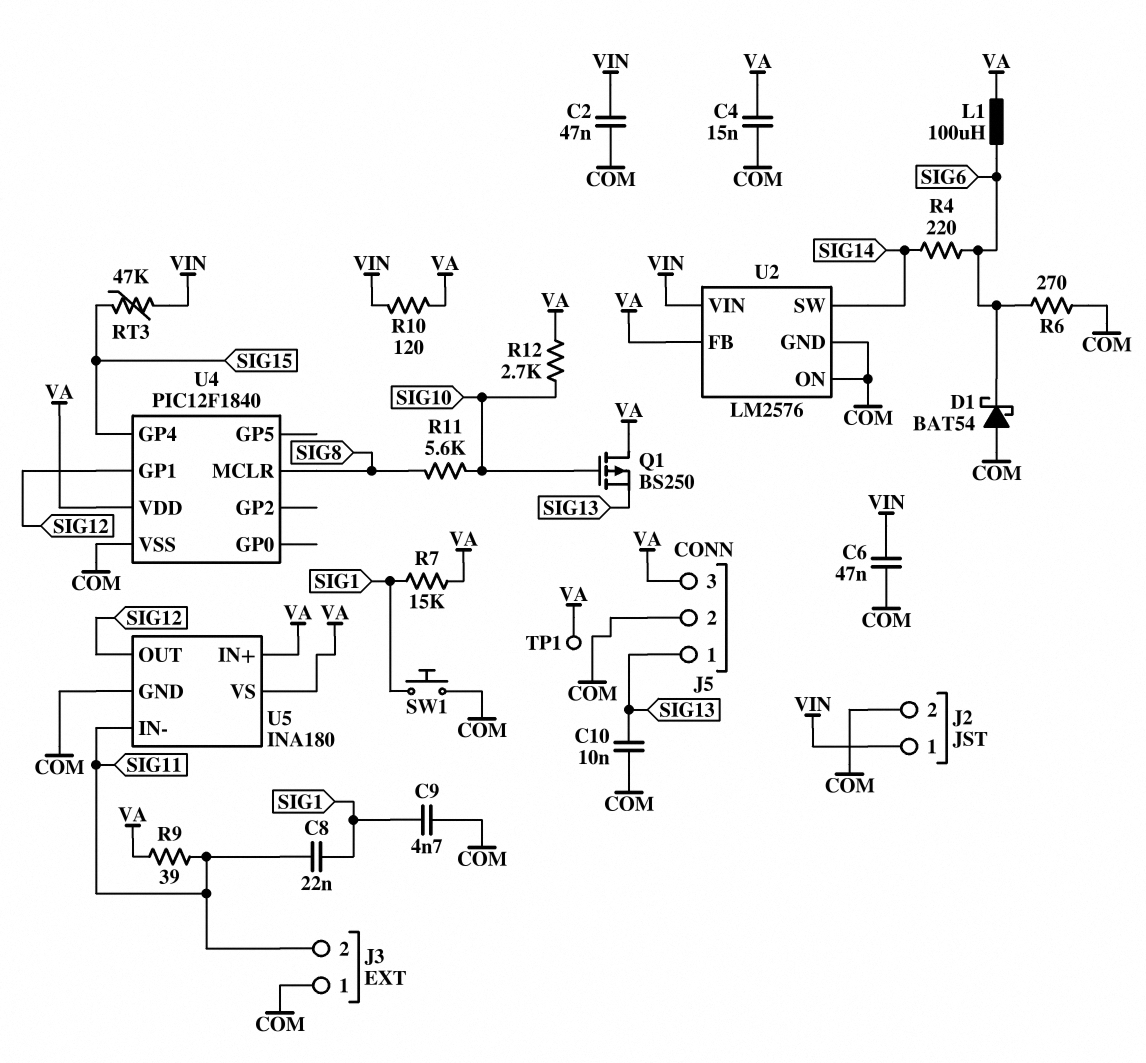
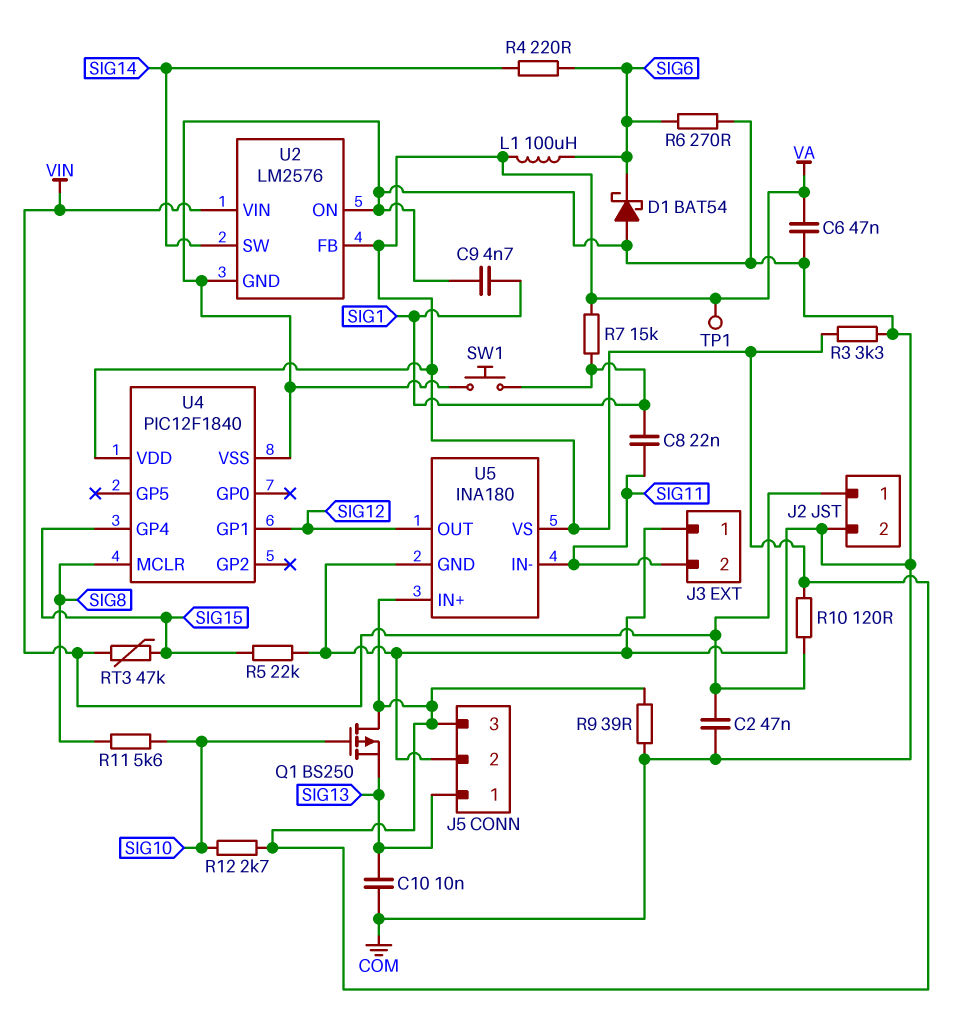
C4: 15nF (COM, VA) -> none
C6: 47nF (COM, VIN) -> 47nF (COM, VA)
R3: none -> 3.3k (COM, VA)
R5: none -> 22k (COM, SIG15)
R9: 39 (SIG11, VA) -> 39 (COM, VA)

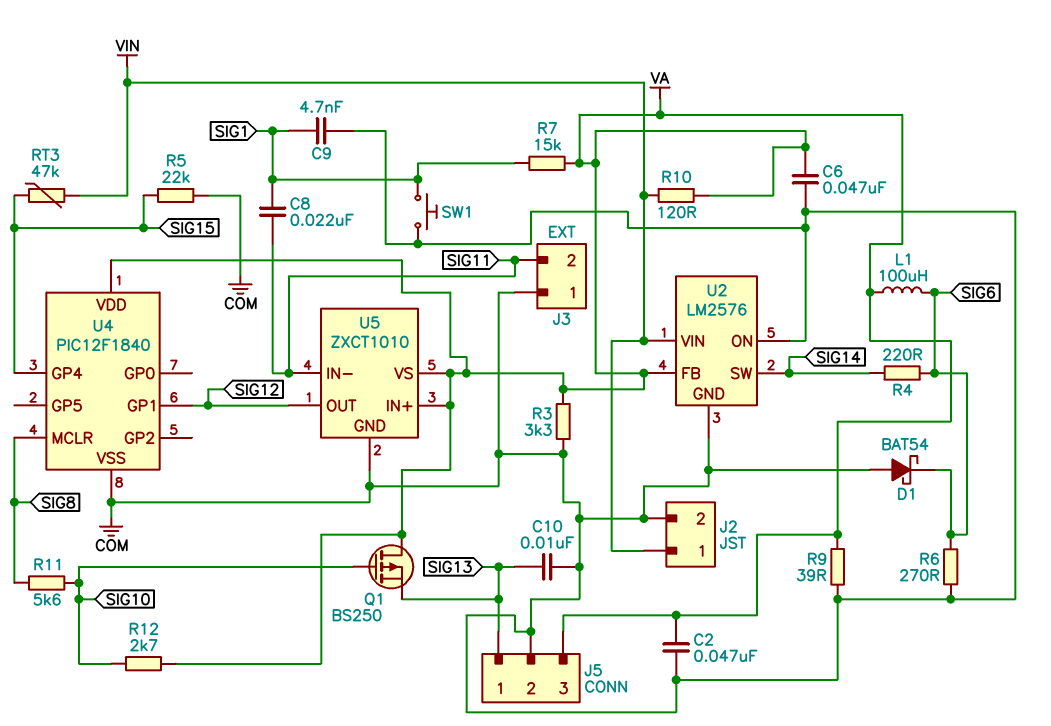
C2: 47nF (COM, VIN) -> 47nF (COM, VA)
TP1: test point (VA) -> none
U5: INA180 -> ZXCT1010

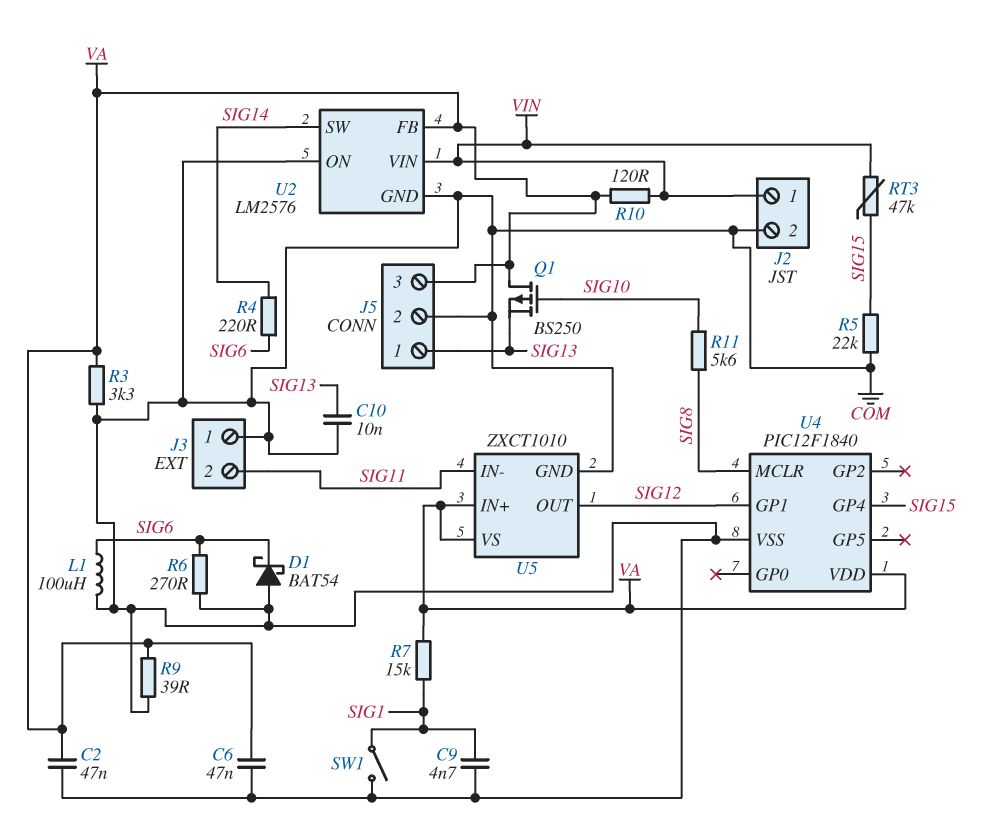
C8: 22nF (SIG1, SIG11) -> none
L1: 100uH (SIG6, VA) -> 100uH (COM, SIG6)
R12: 2.7k (SIG10, VA) -> none
SW1: button (COM, SIG1) -> switch (COM, SIG1)

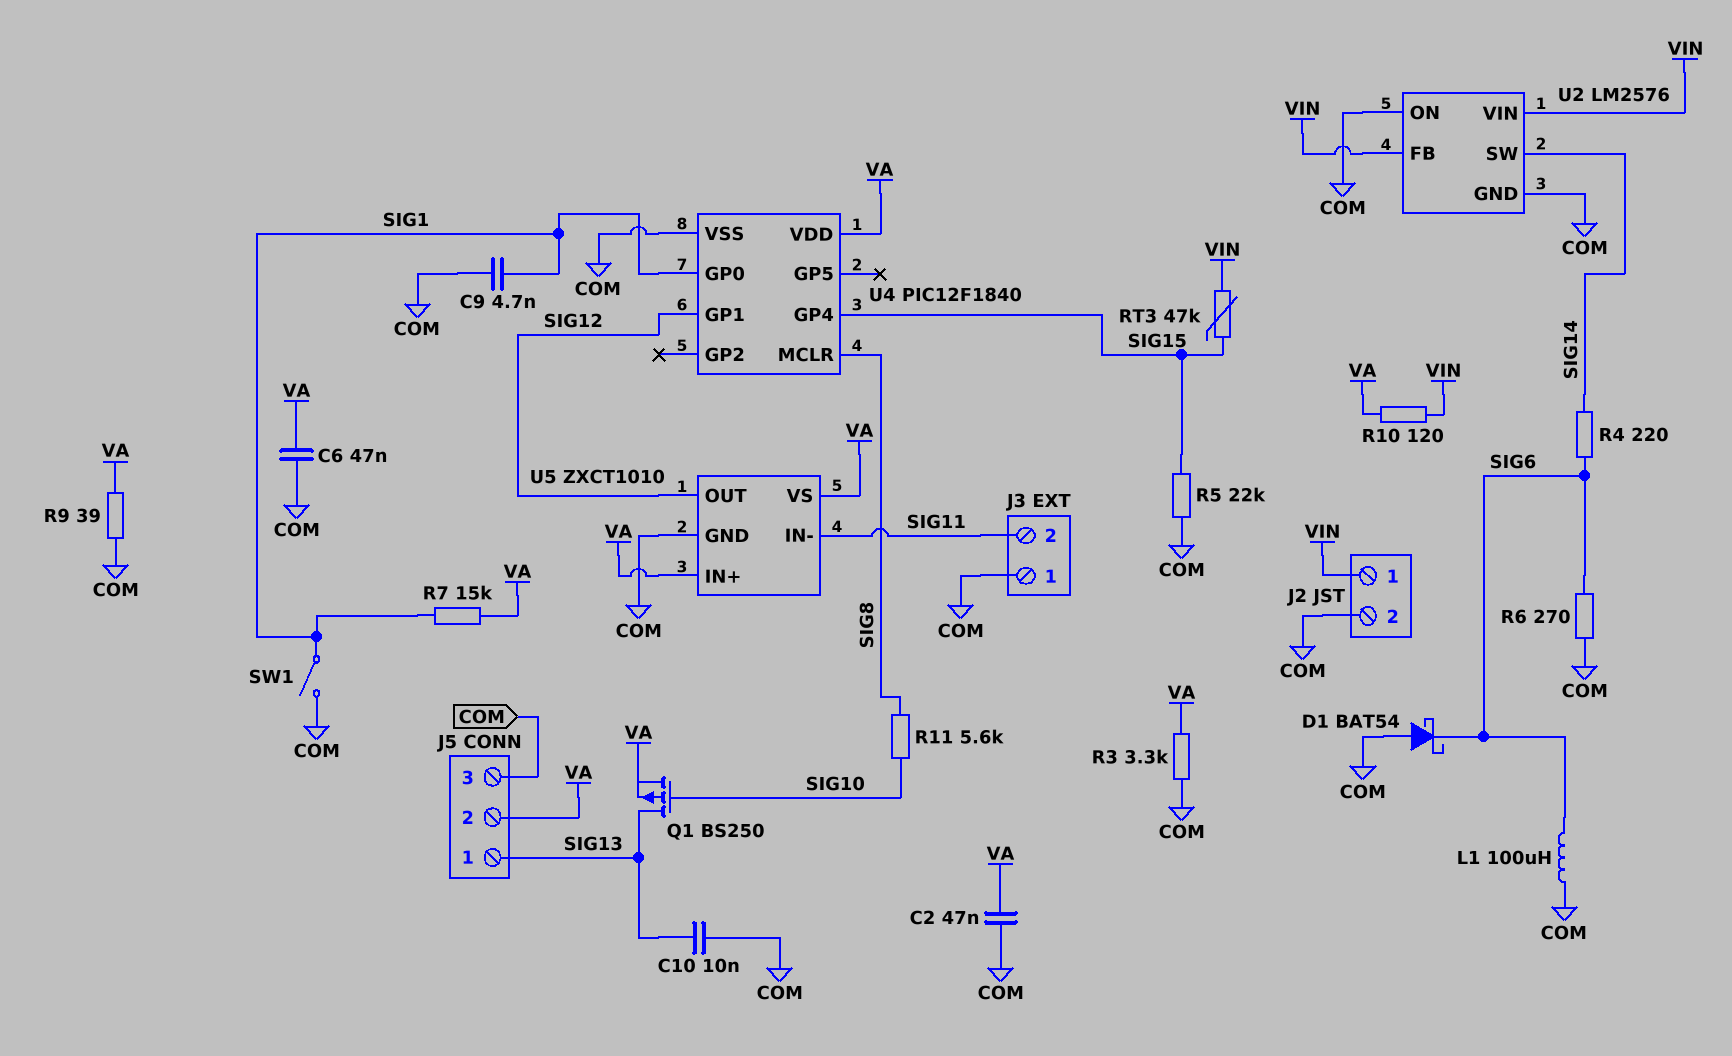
J5 pin 2: COM -> VA
J5 pin 3: VA -> COM
Q1: PMOS BS250 (G SIG10, D VA, S SIG13) -> PMOS BS250 (G SIG10, D SIG13, S VA)
U2 pin FB: VA -> VIN
U4 pin GP0: none -> SIG1

